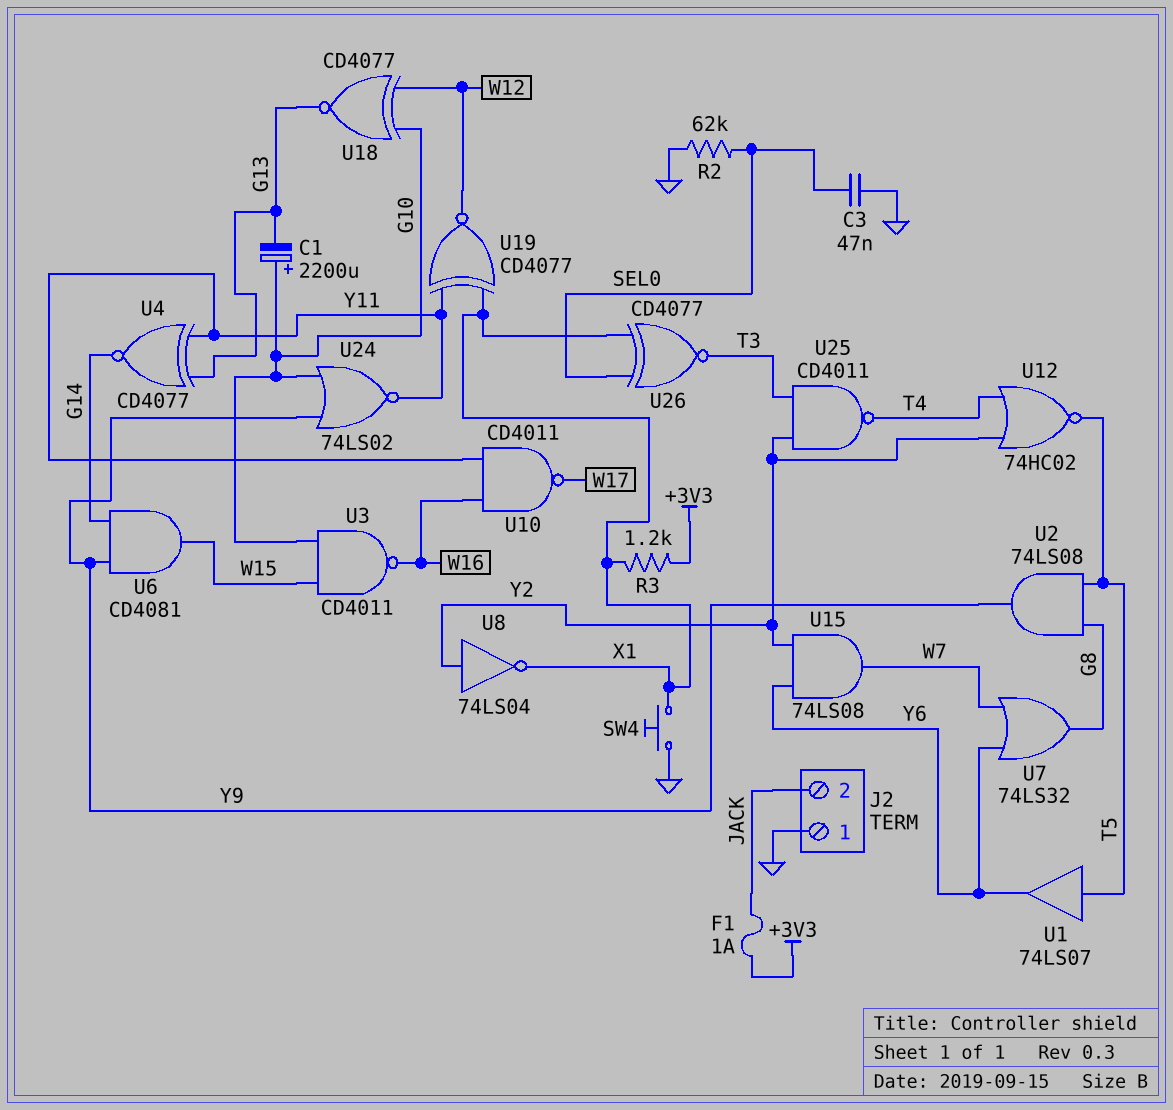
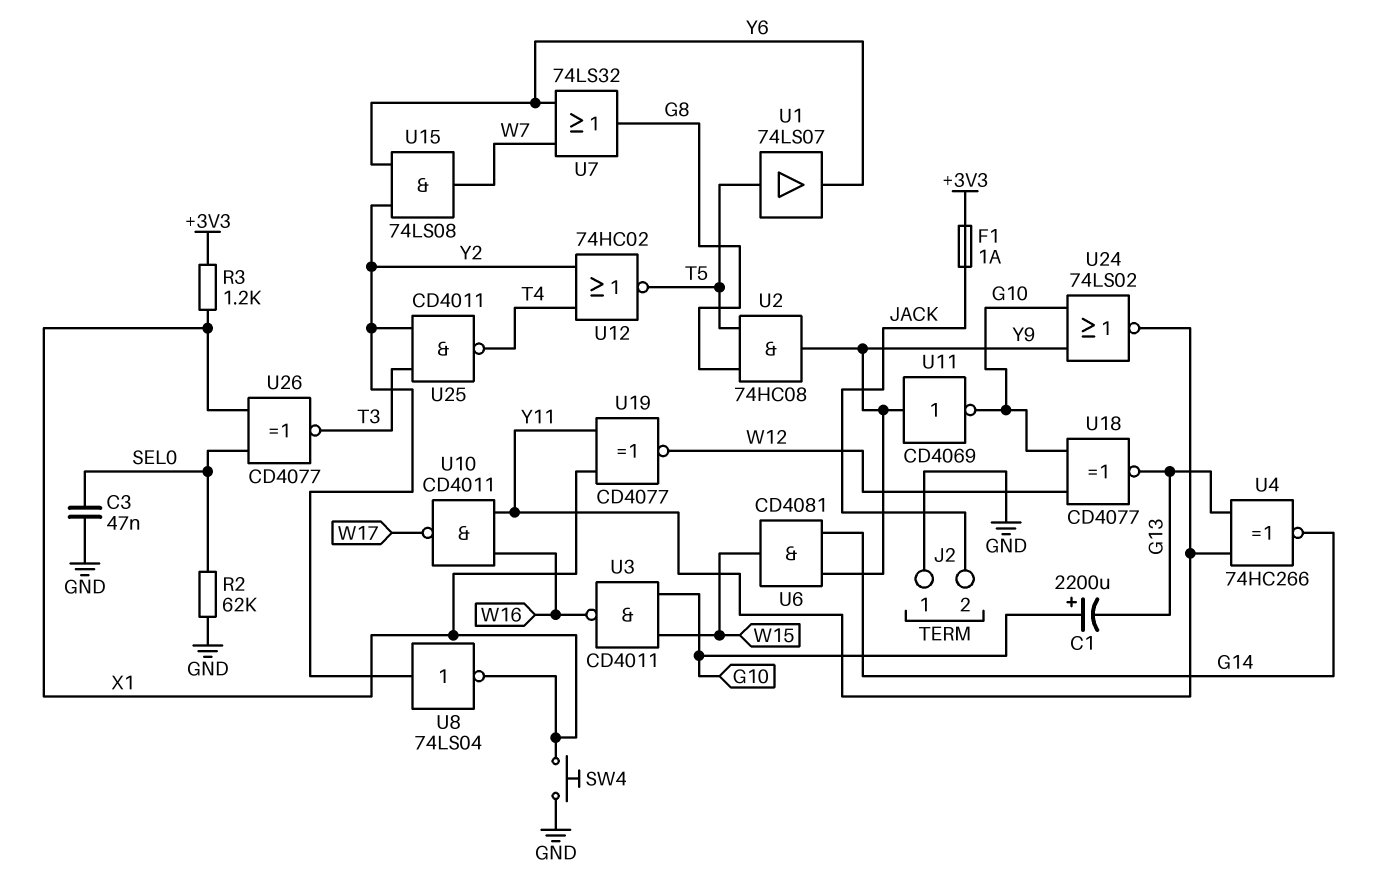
U2: AND 74LS08 (in G8, in T5, out Y9) -> AND 74HC08 (in G8, in T5, out Y9)
U4: XNOR CD4077 (in G13, in Y11, out G14) -> XNOR 74HC266 (in G13, in Y11, out G14)
U11: none -> NOT CD4069 (in Y9, out G10)

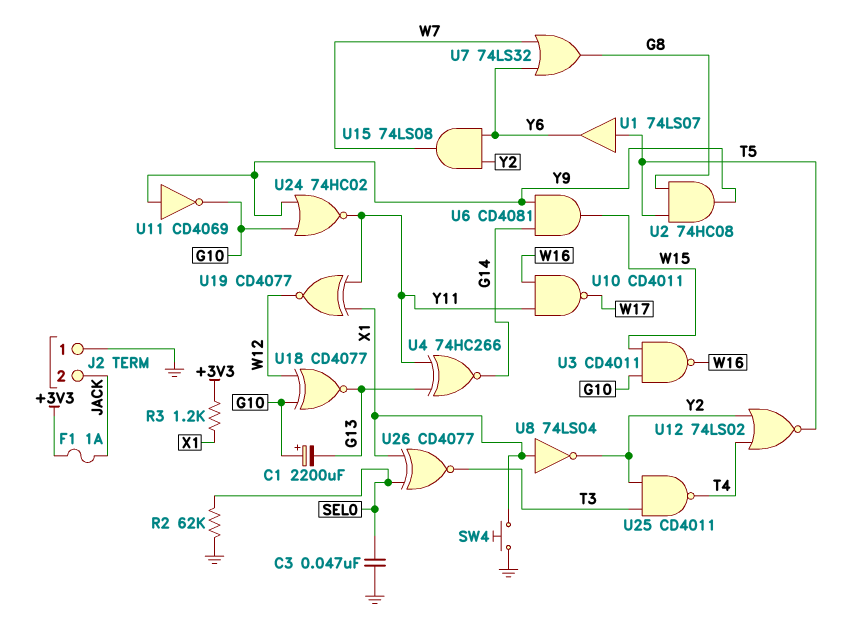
U8: NOT 74LS04 (in Y2, out X1) -> NOT 74LS04 (in X1, out Y2)
U12: NOR 74HC02 (in T4, in Y2, out T5) -> NOR 74LS02 (in T4, in Y2, out T5)
U24: NOR 74LS02 (in G10, in Y9, out Y11) -> NOR 74HC02 (in G10, in Y9, out Y11)

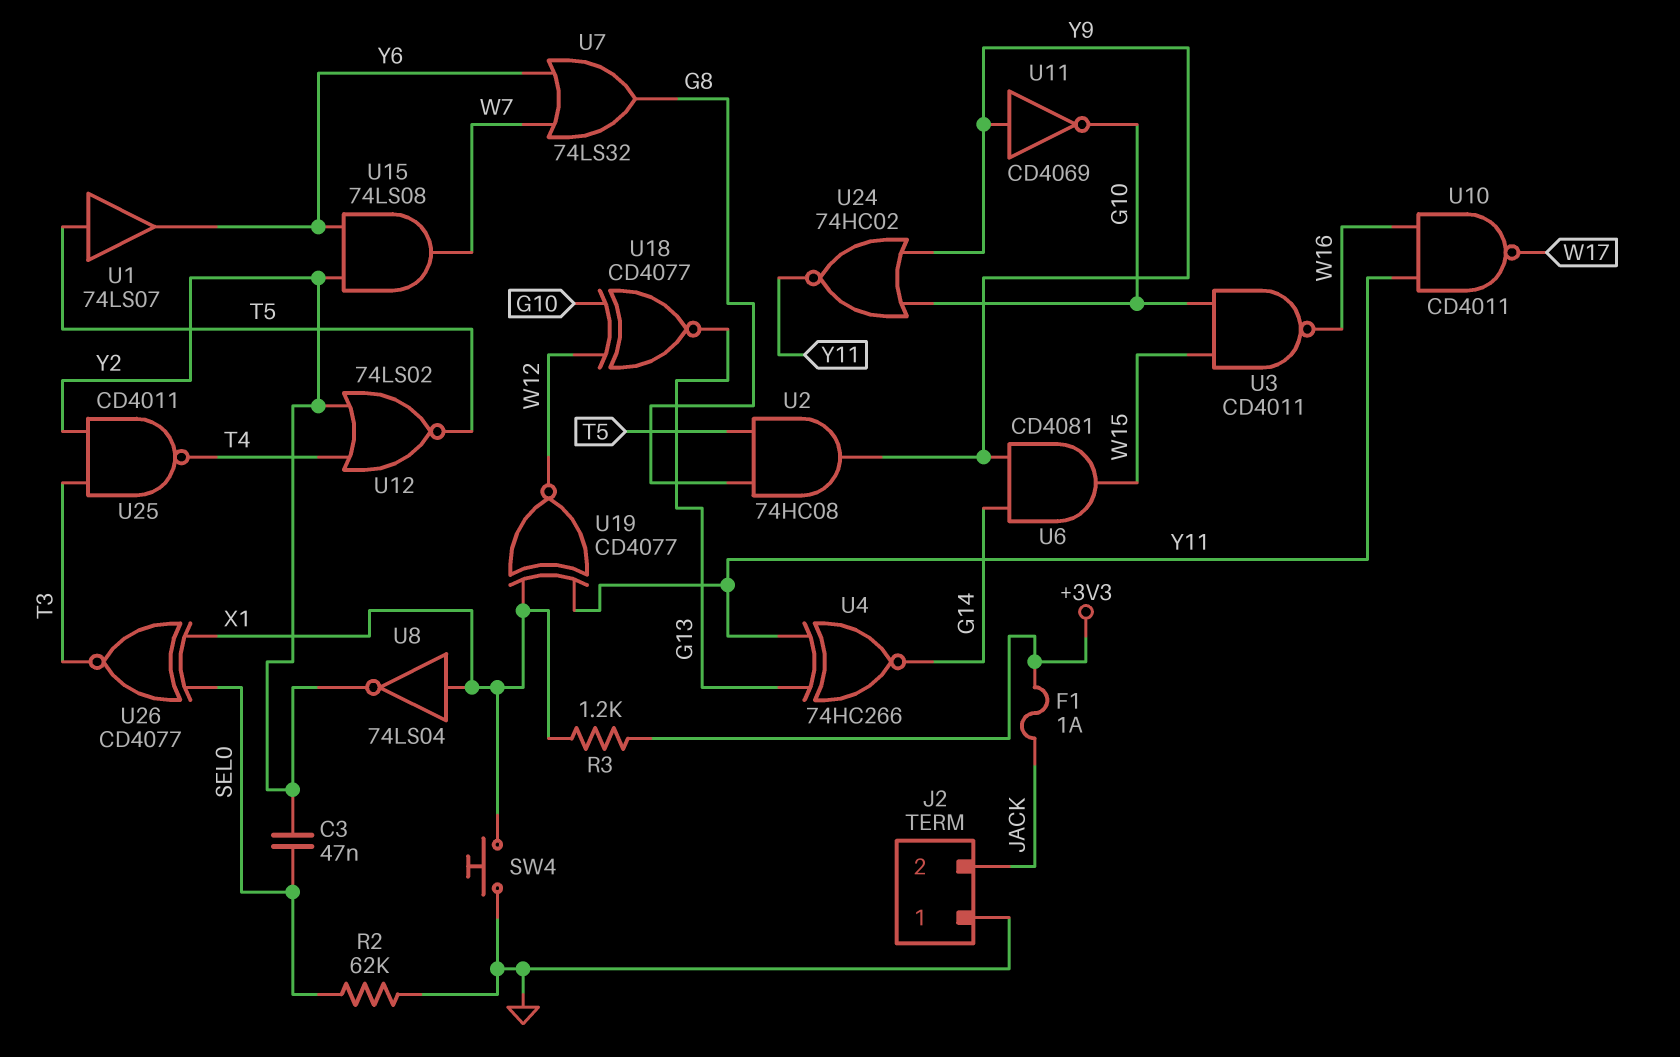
C1: 2200uF (plus G10, minus G13) -> none
C3: 47nF (GND, SEL0) -> 47nF (SEL0, Y2)

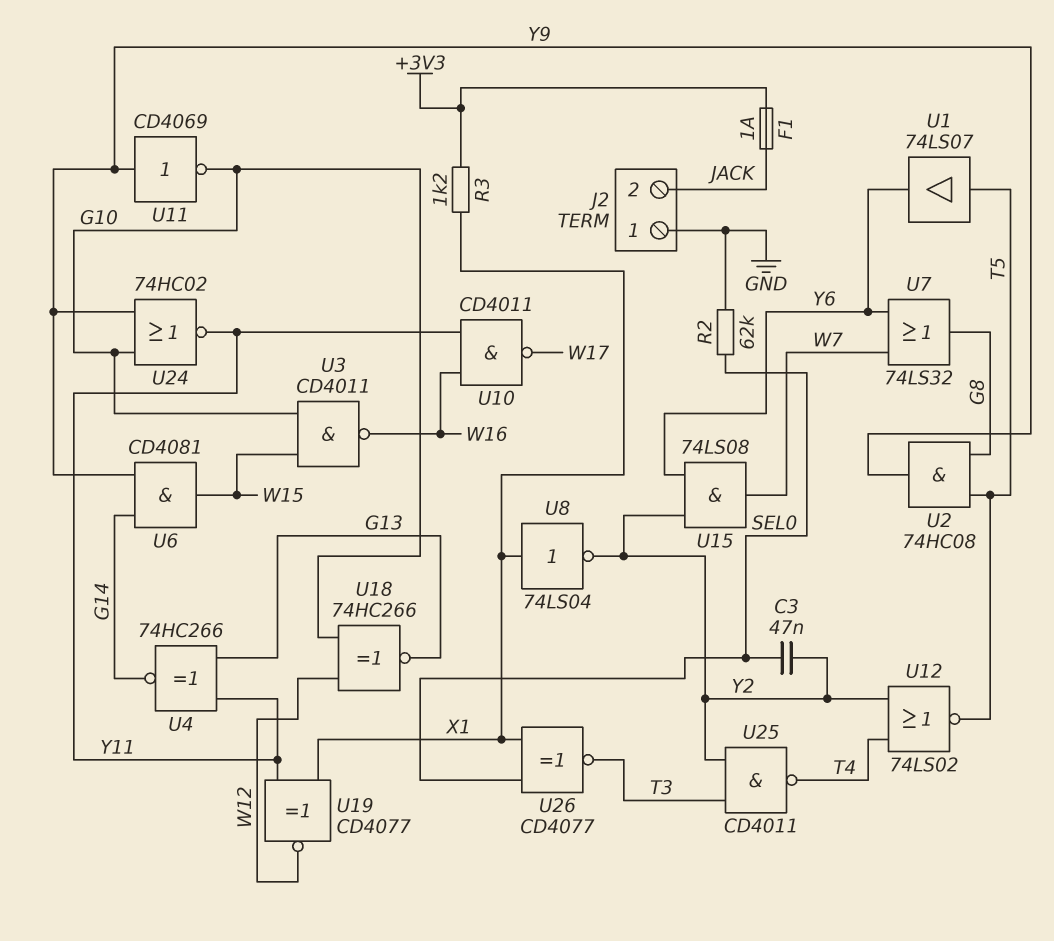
SW4: button (GND, X1) -> none
U18: XNOR CD4077 (in G10, in W12, out G13) -> XNOR 74HC266 (in G10, in W12, out G13)

